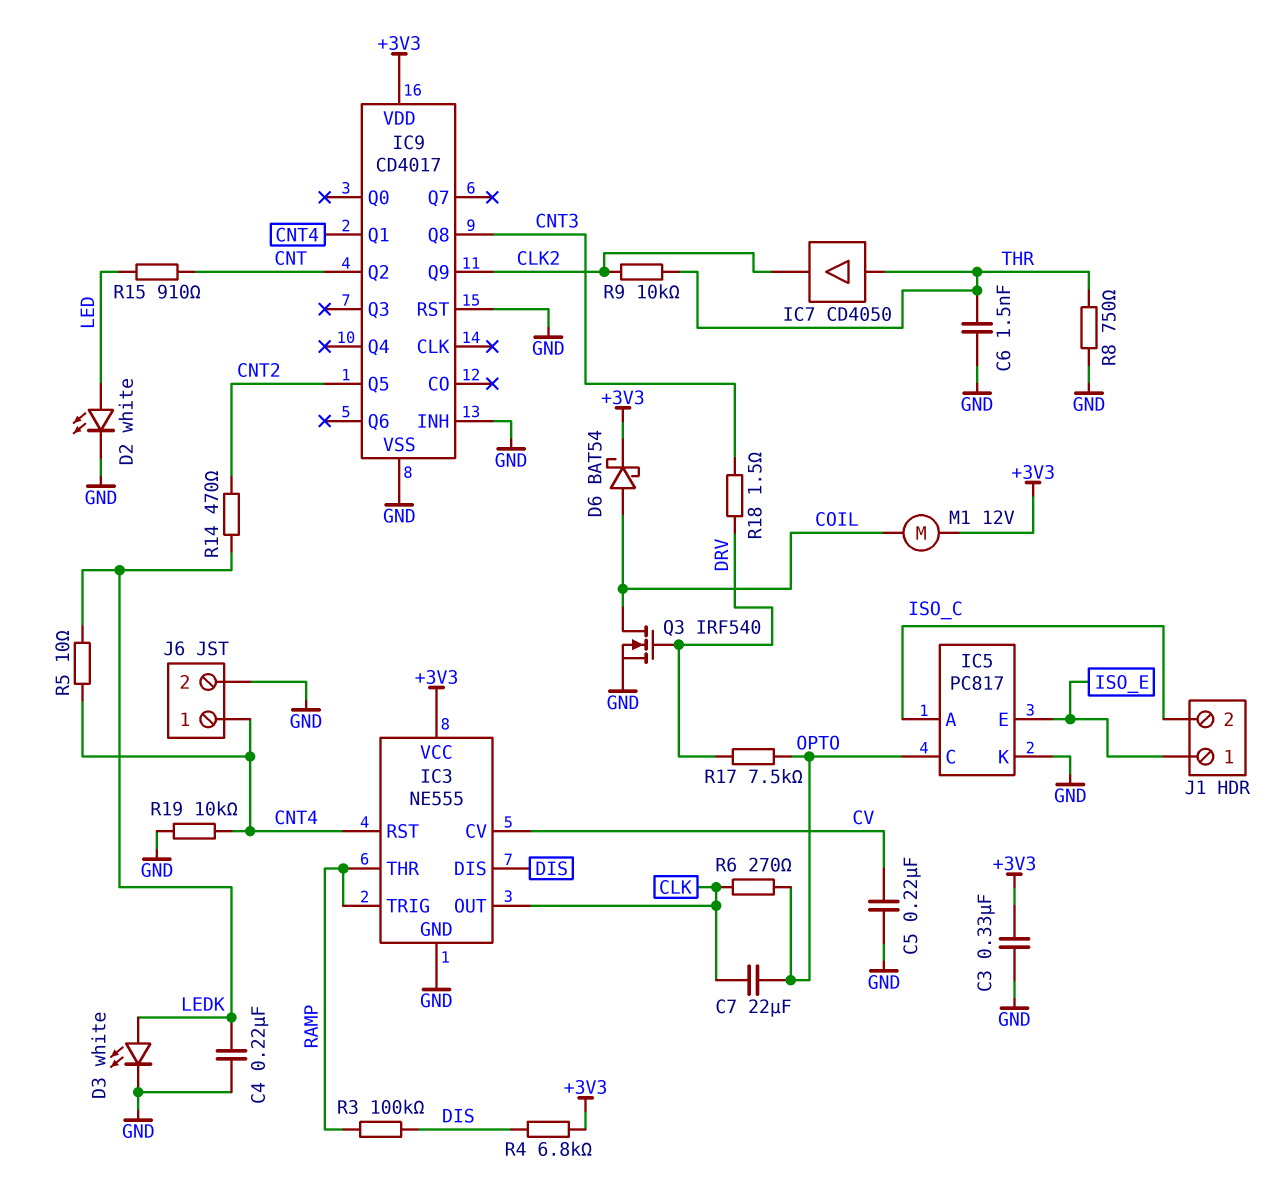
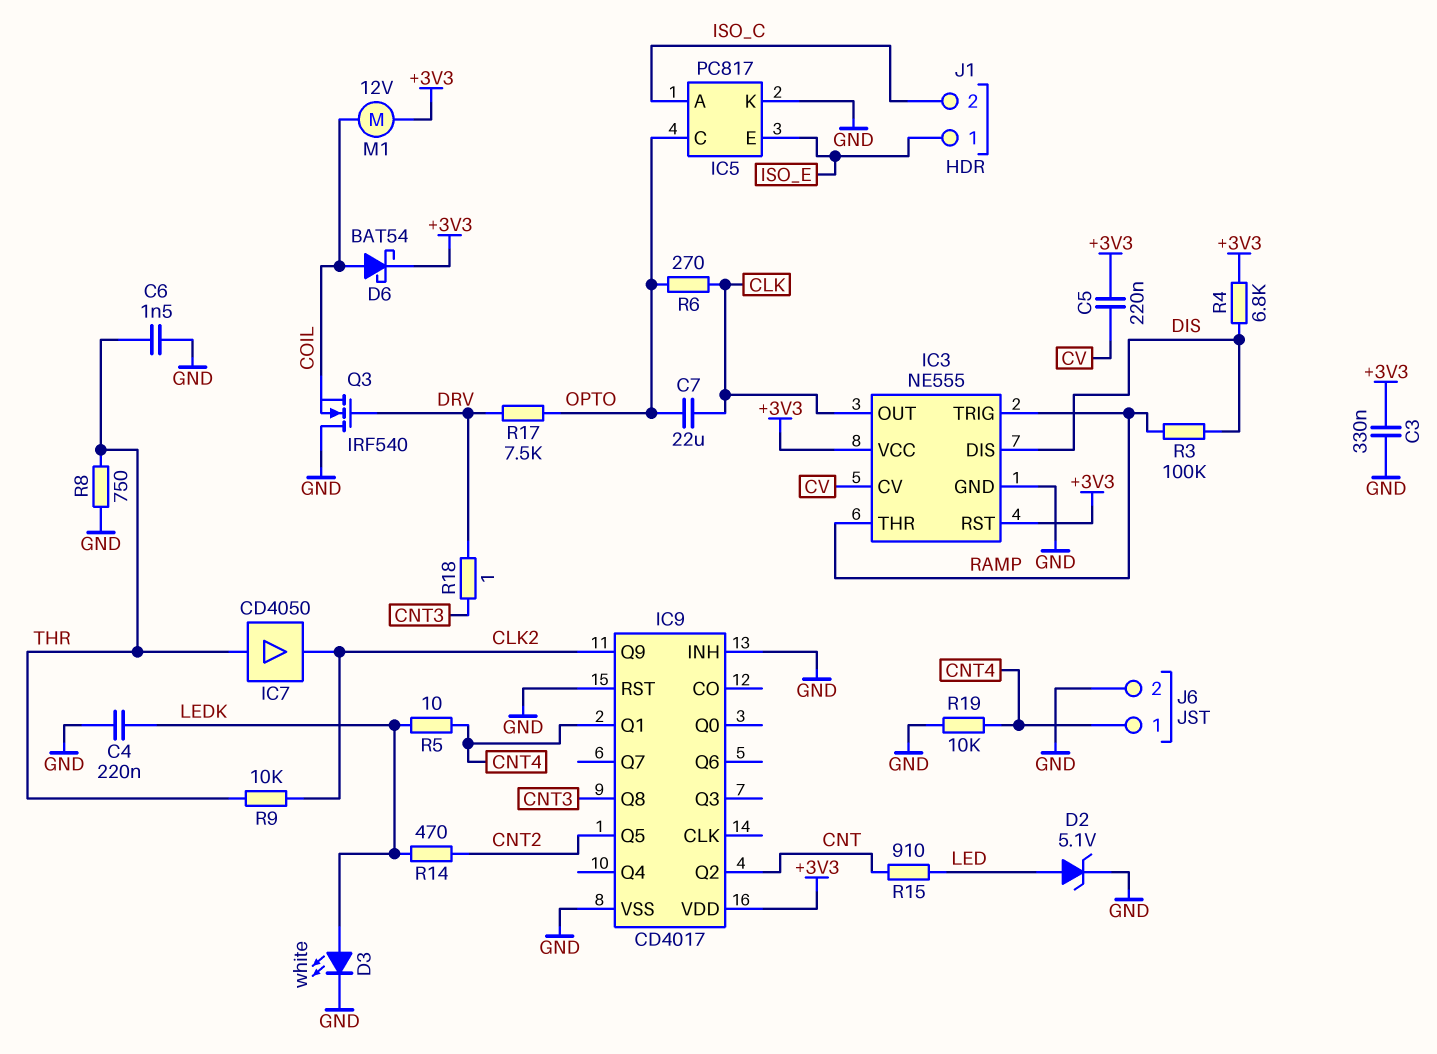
C5: 220nF (CV, GND) -> 220nF (+3V3, CV)
D2: LED white (A LED, K GND) -> zener 5.1V (A LED, K GND)
IC3 pin RST: CNT4 -> +3V3
Q3: NMOS IRF540 (G DRV, D COIL, S GND) -> NMOS IRF540 (G DRV, D GND, S COIL)
R18: 1.5 (CNT3, DRV) -> 1 (CNT3, DRV)

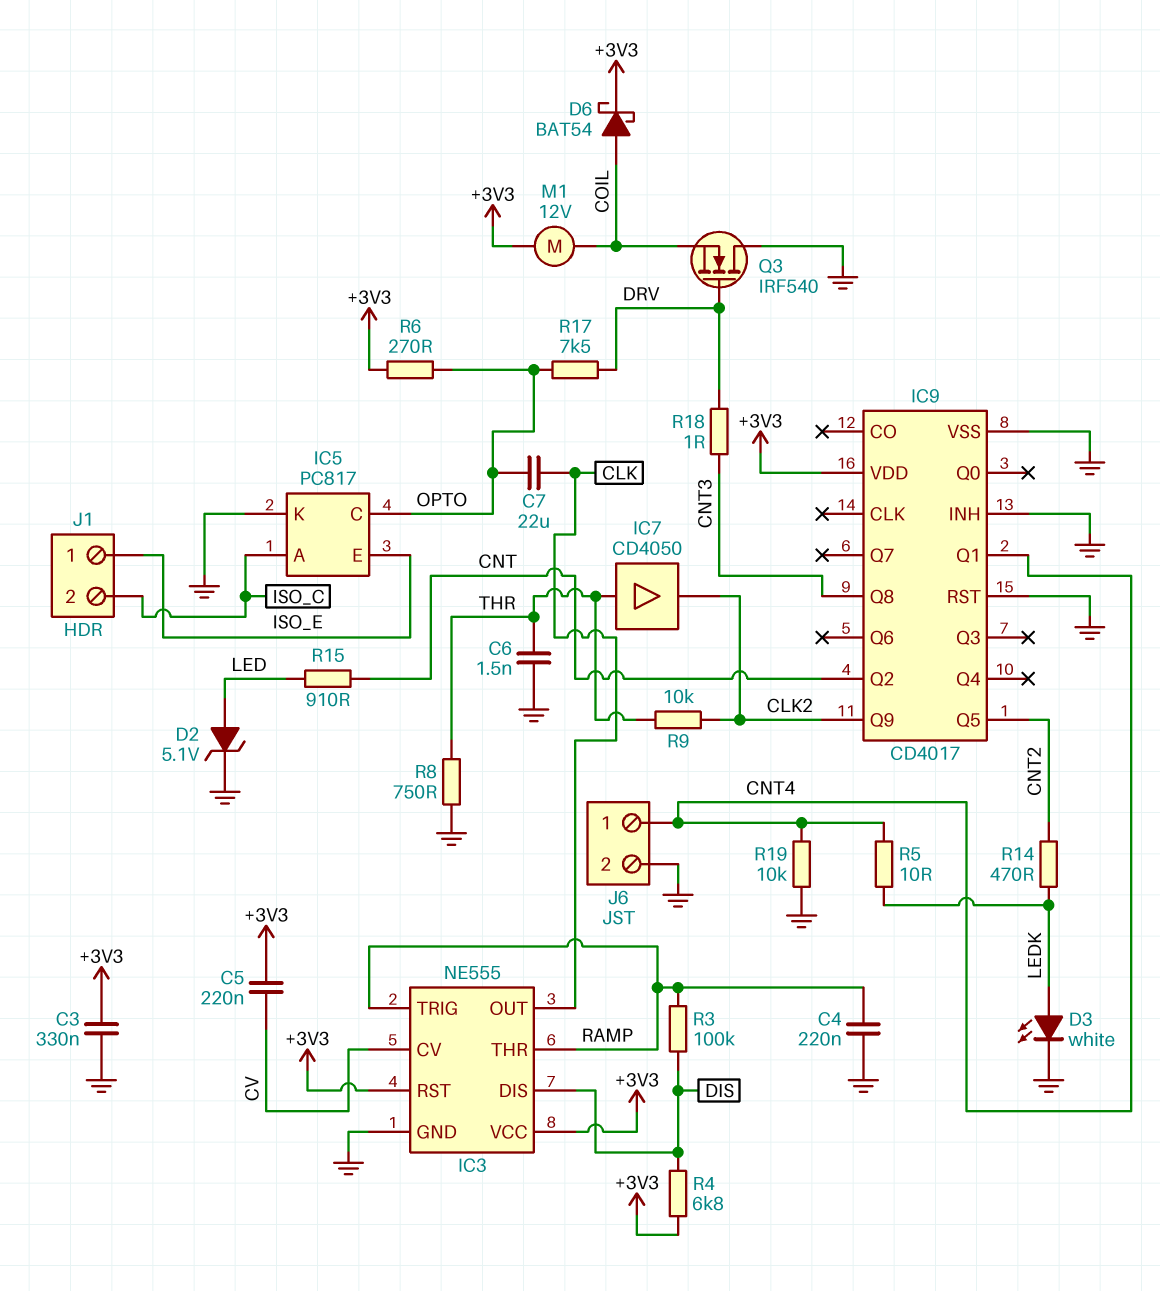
C4: 220nF (GND, LEDK) -> 220nF (GND, RAMP)
R6: 270 (CLK, OPTO) -> 270 (+3V3, OPTO)

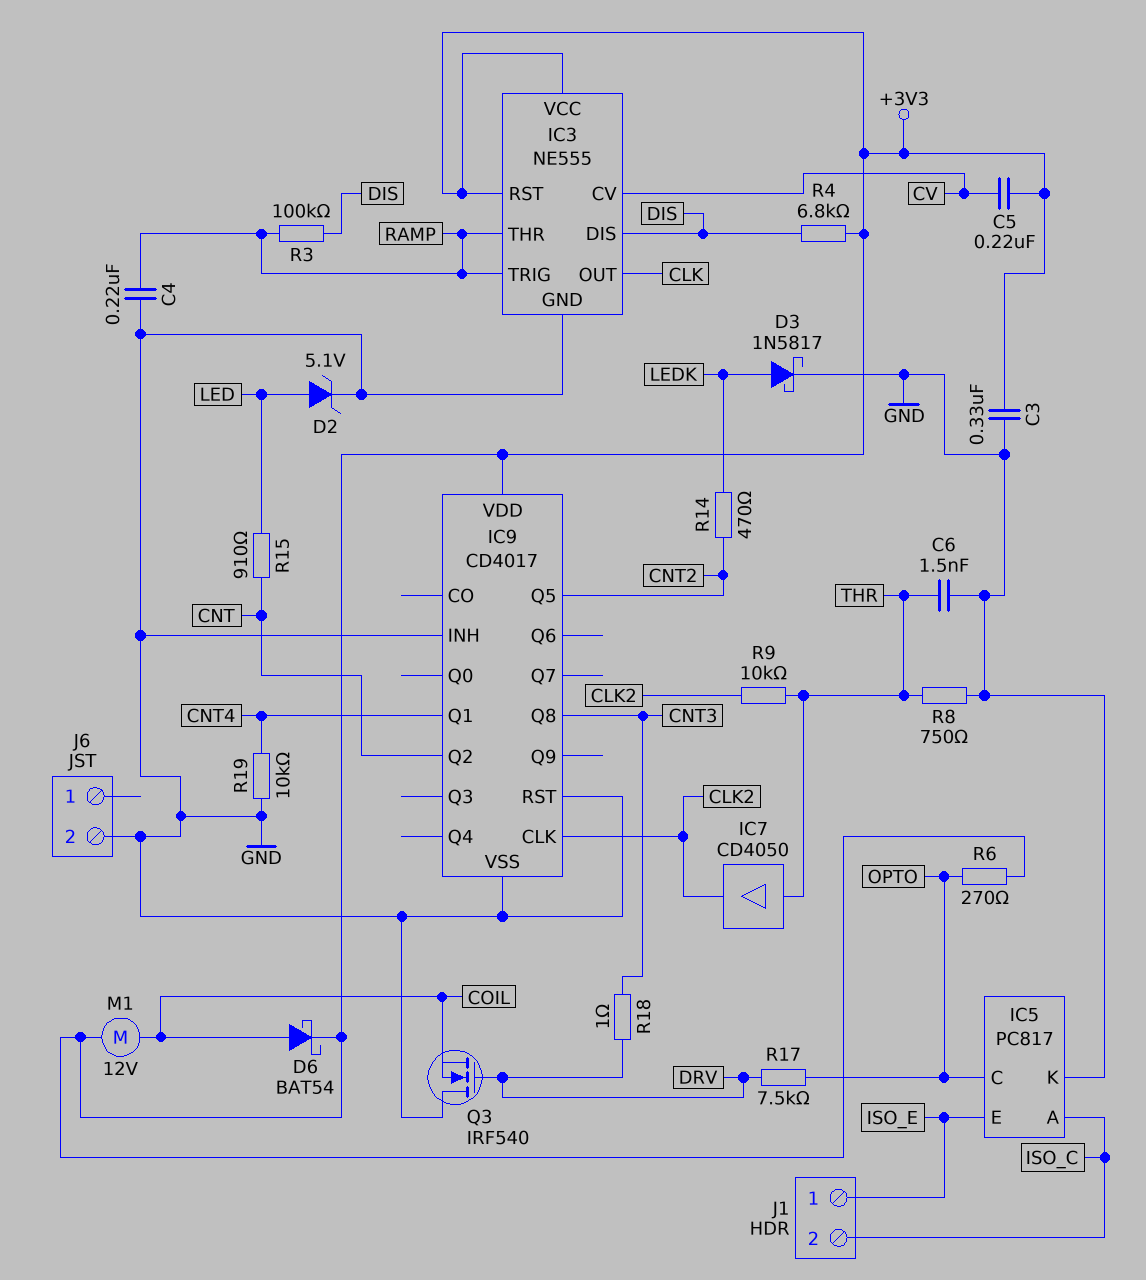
C7: 22uF (CLK, OPTO) -> none
D3: LED white (A LEDK, K GND) -> schottky 1N5817 (A LEDK, K GND)
IC9 pin CLK: none -> CLK2
IC9 pin Q9: CLK2 -> none
J6 pin 1: CNT4 -> none
R5: 10 (CNT4, LEDK) -> none

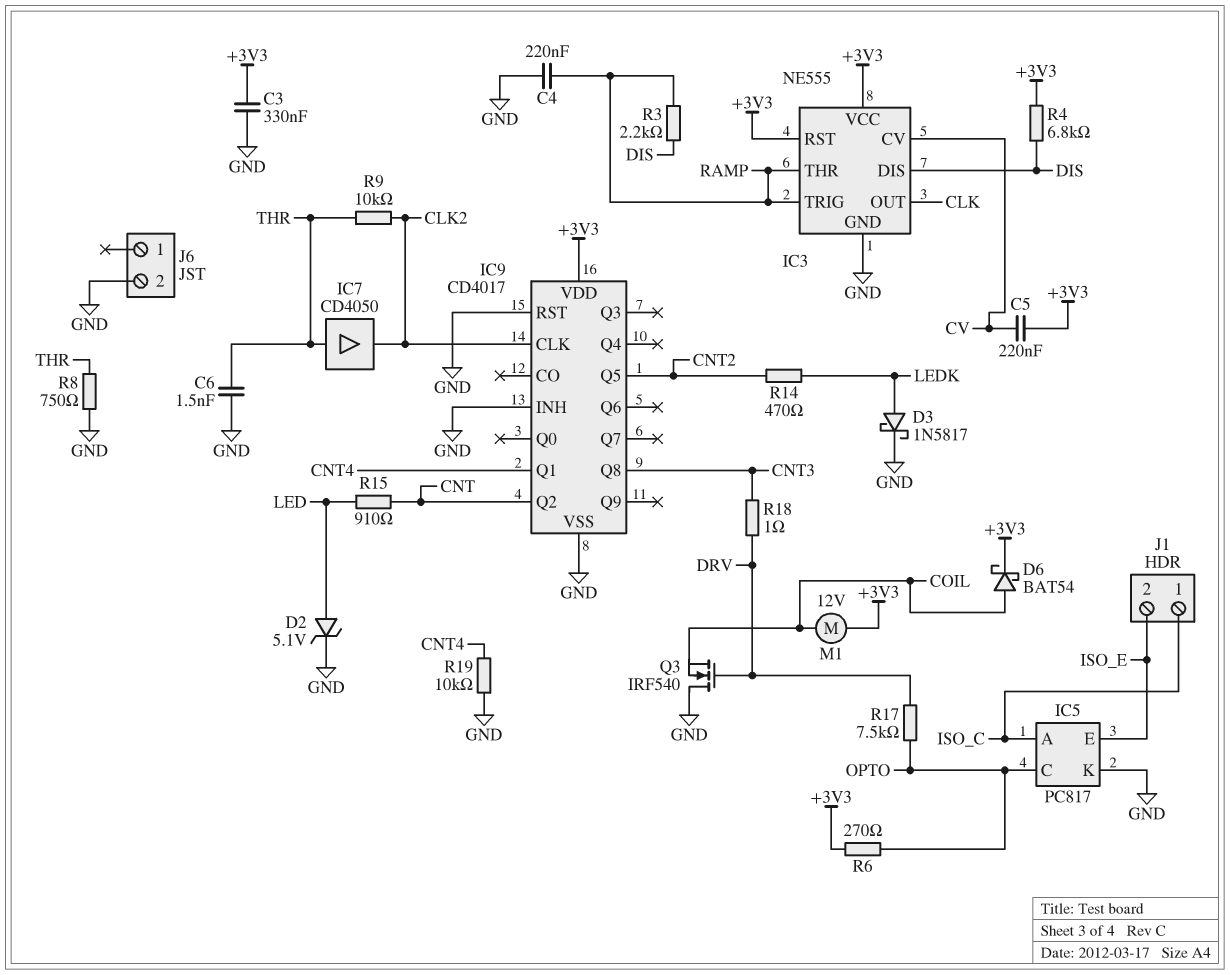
J1 pin 1: ISO_E -> ISO_C
J1 pin 2: ISO_C -> ISO_E
R3: 100k (DIS, RAMP) -> 2.2k (DIS, RAMP)

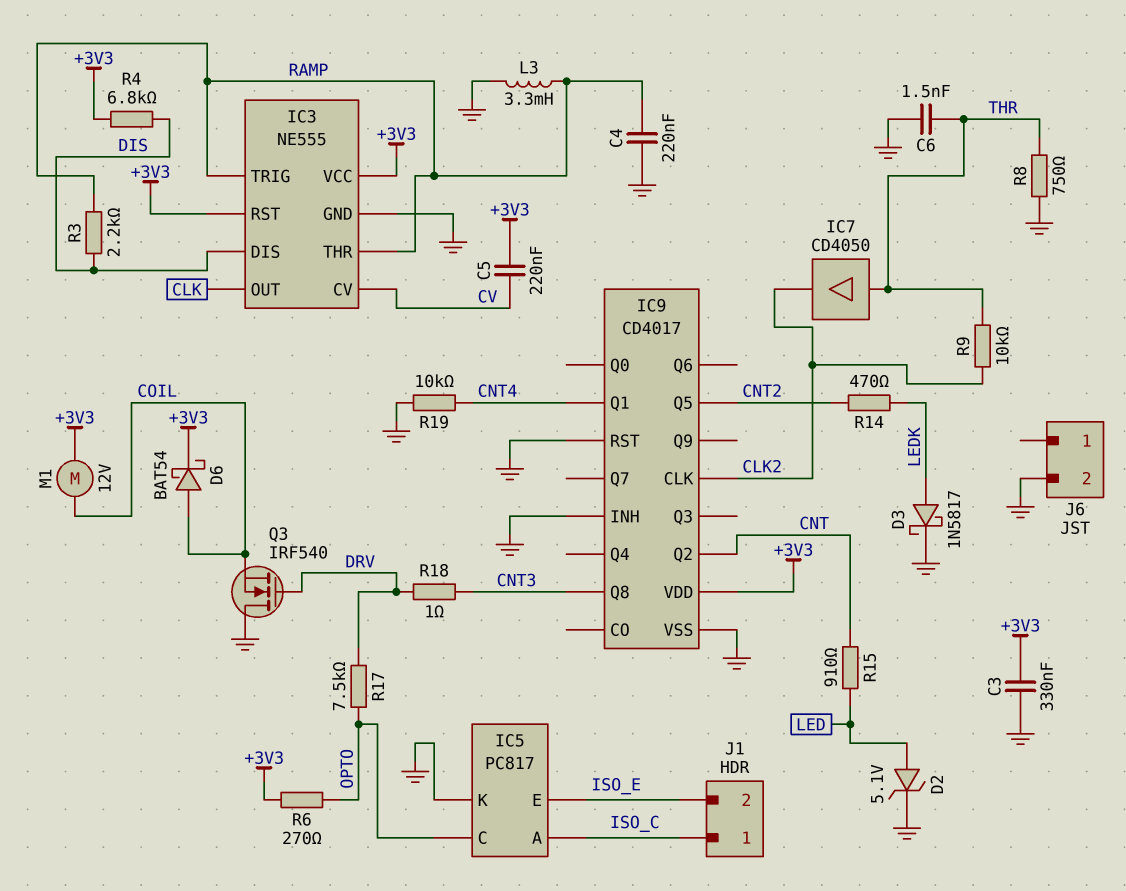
L3: none -> 3.3mH (GND, RAMP)

